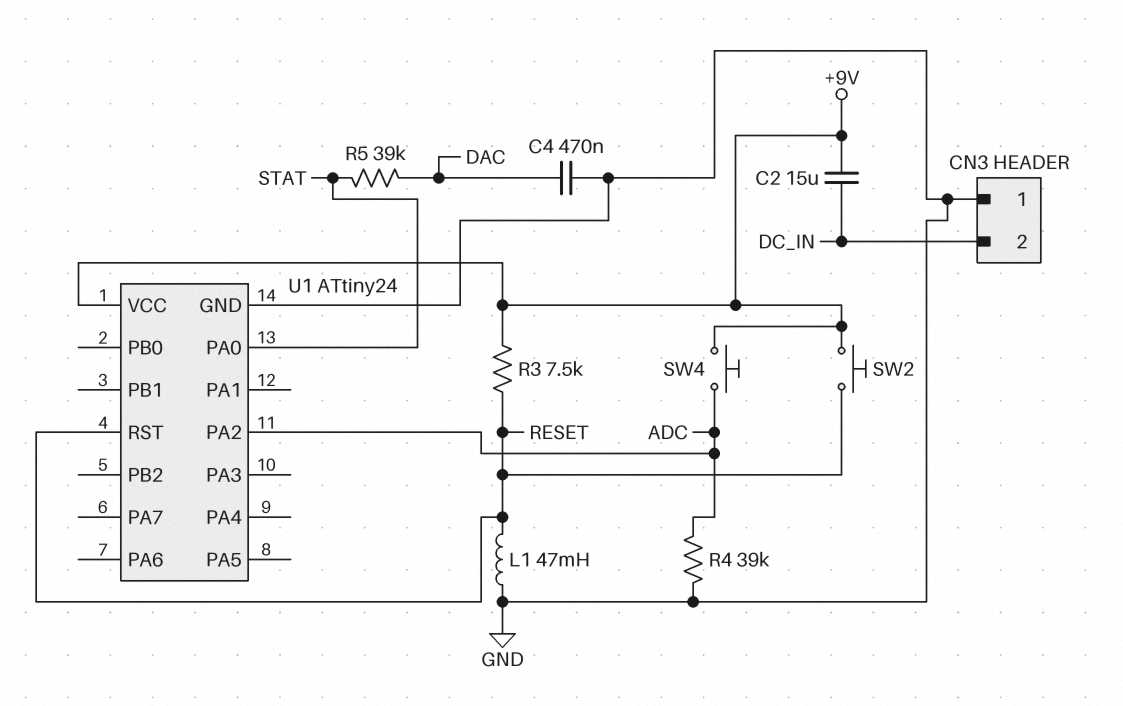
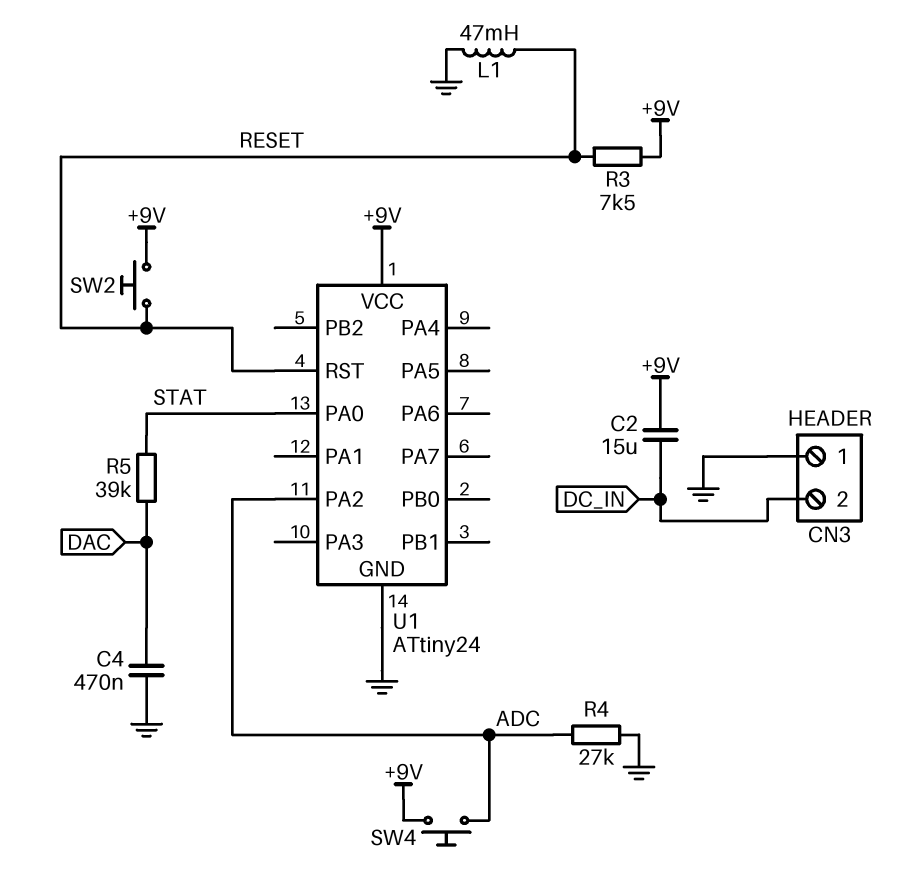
R4: 39k (ADC, GND) -> 27k (ADC, GND)

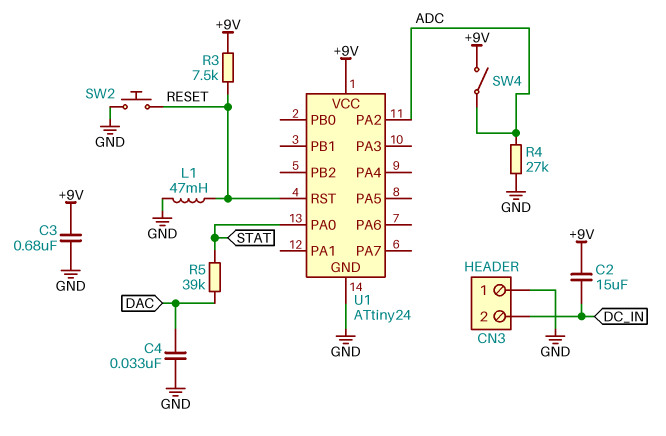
C3: none -> 680nF (+9V, GND)
C4: 470nF (DAC, GND) -> 33nF (DAC, GND)
SW2: button (+9V, RESET) -> button (GND, RESET)
SW4: button (+9V, ADC) -> switch (+9V, ADC)

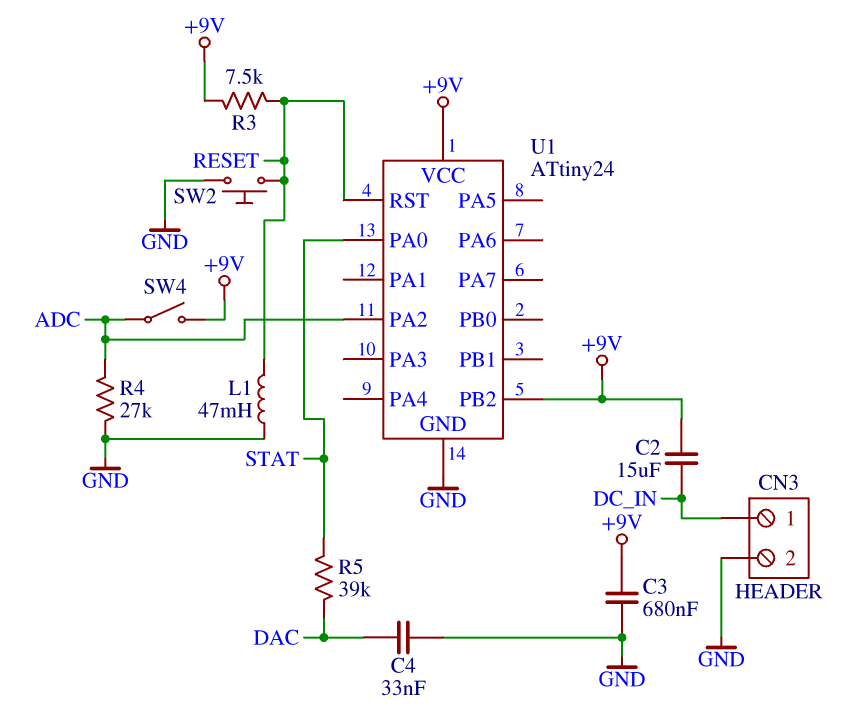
CN3 pin 1: GND -> DC_IN
CN3 pin 2: DC_IN -> GND
U1 pin PB2: none -> +9V

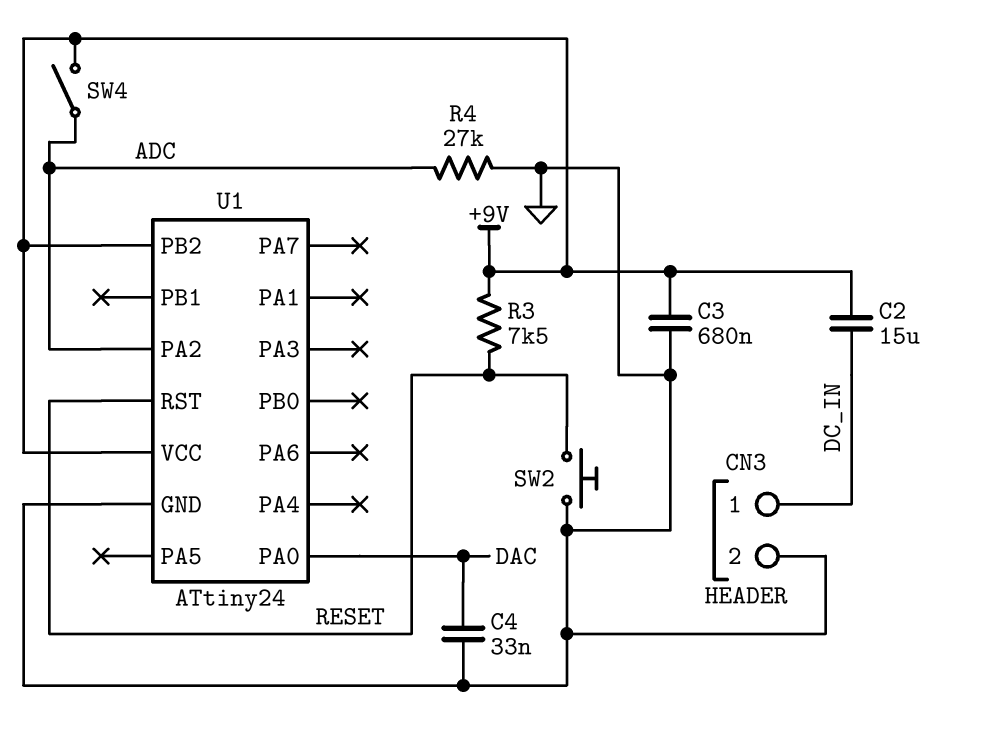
L1: 47mH (GND, RESET) -> none
R5: 39k (DAC, STAT) -> none
U1 pin PA0: STAT -> DAC

